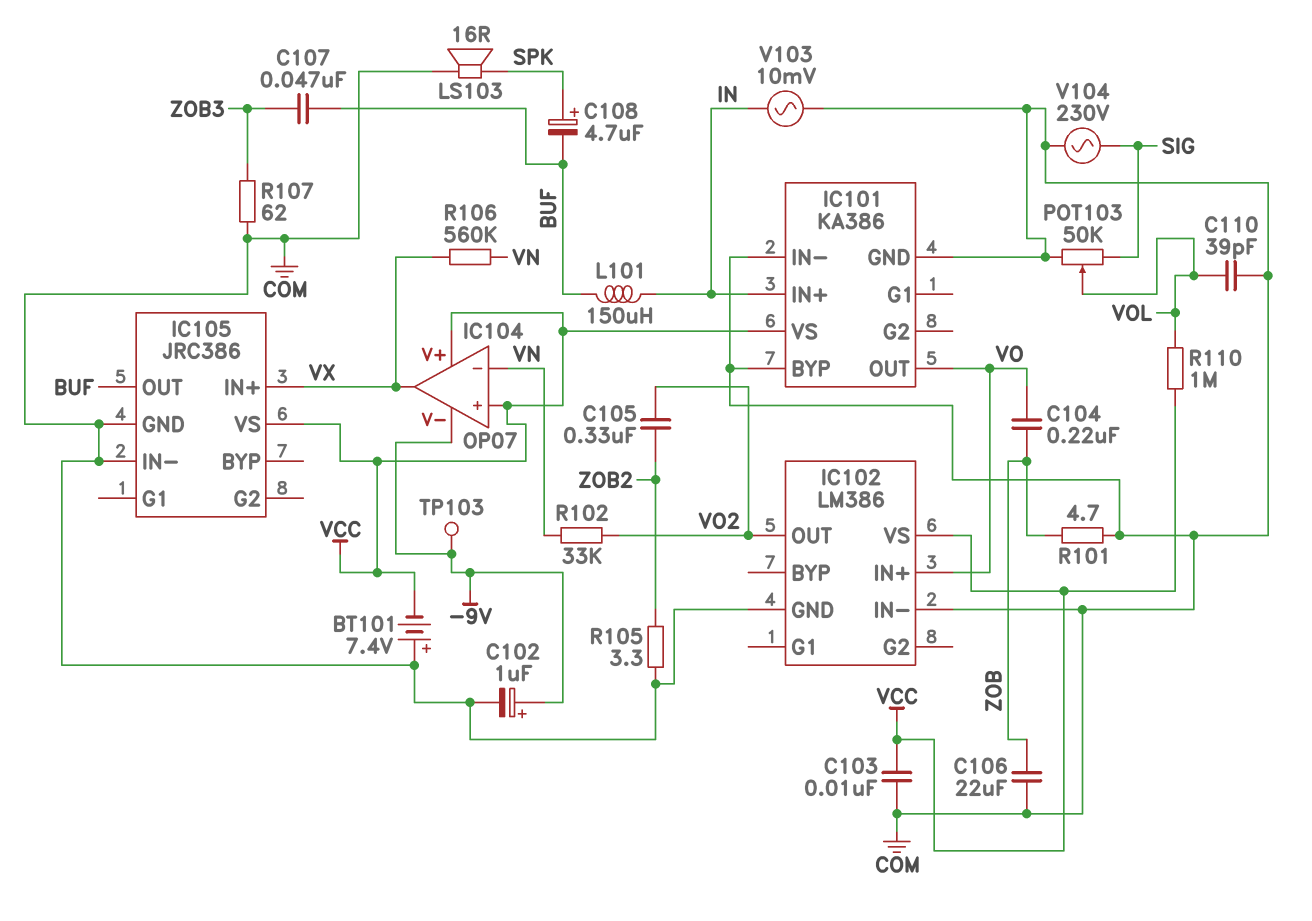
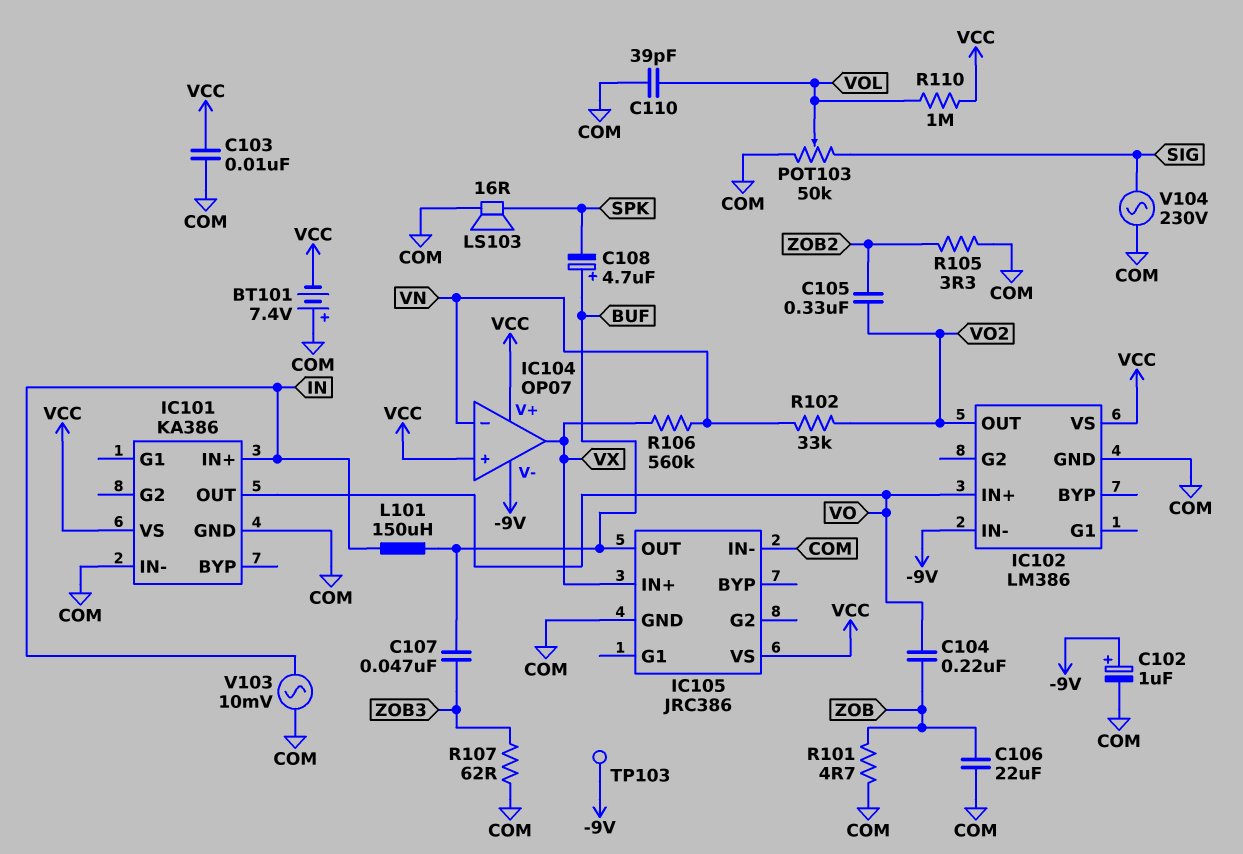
C108: 4.7uF (plus SPK, minus BUF) -> 4.7uF (plus BUF, minus SPK)
IC101 pin BYP: COM -> none
IC102 pin IN-: COM -> -9V

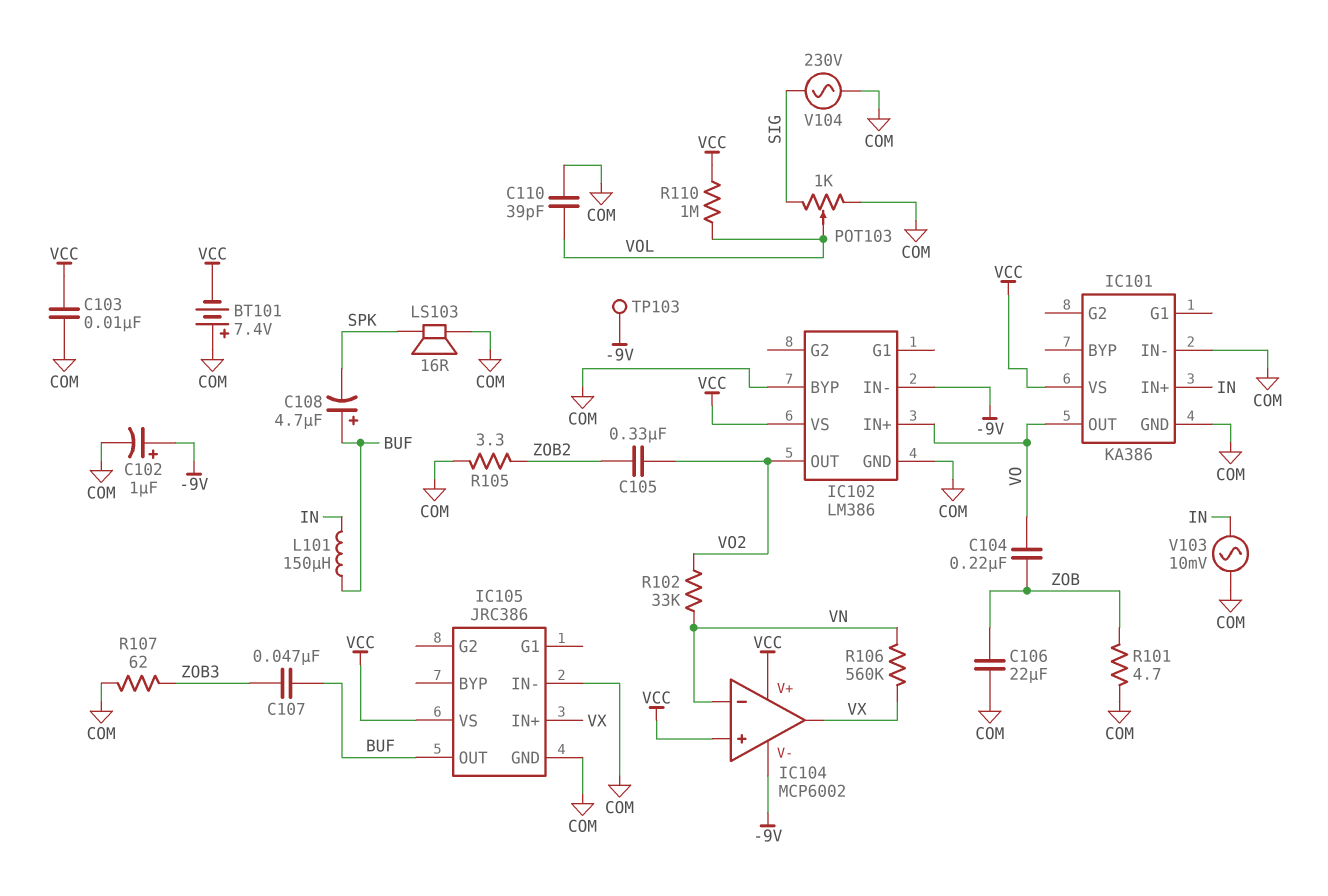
IC102 pin BYP: none -> COM
IC104: OP07 -> MCP6002
POT103: 50k (COM, SIG, wiper VOL) -> 1k (COM, SIG, wiper VOL)

